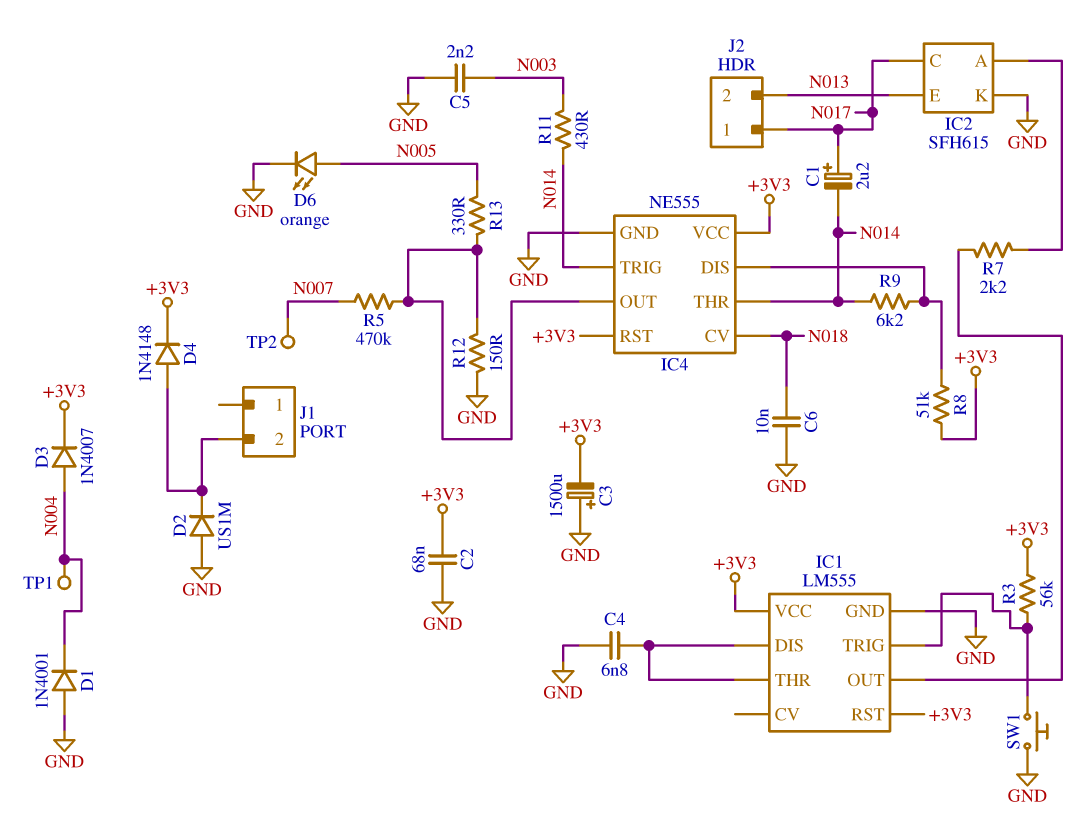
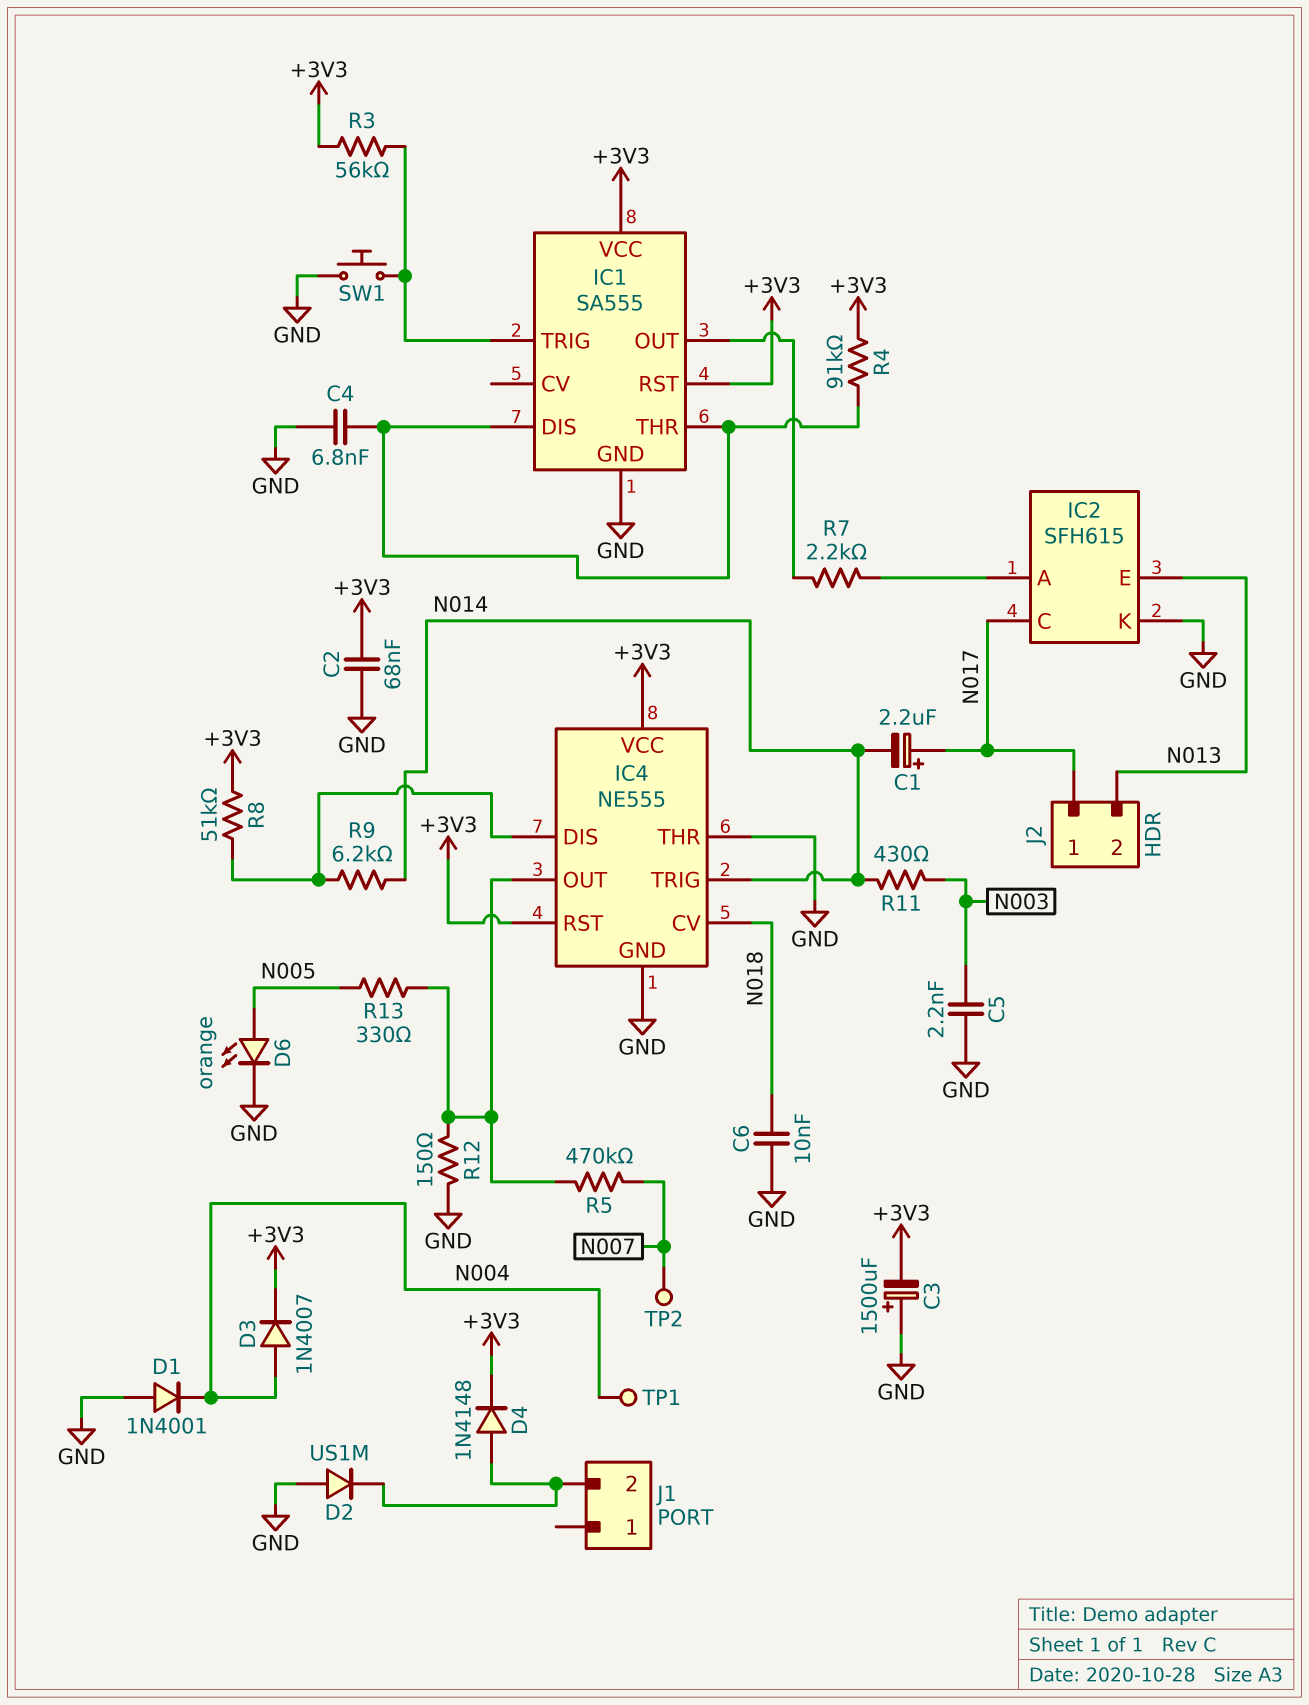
IC1: LM555 -> SA555
IC4 pin THR: N014 -> GND
R4: none -> 91k (+3V3, IC1/DIS)

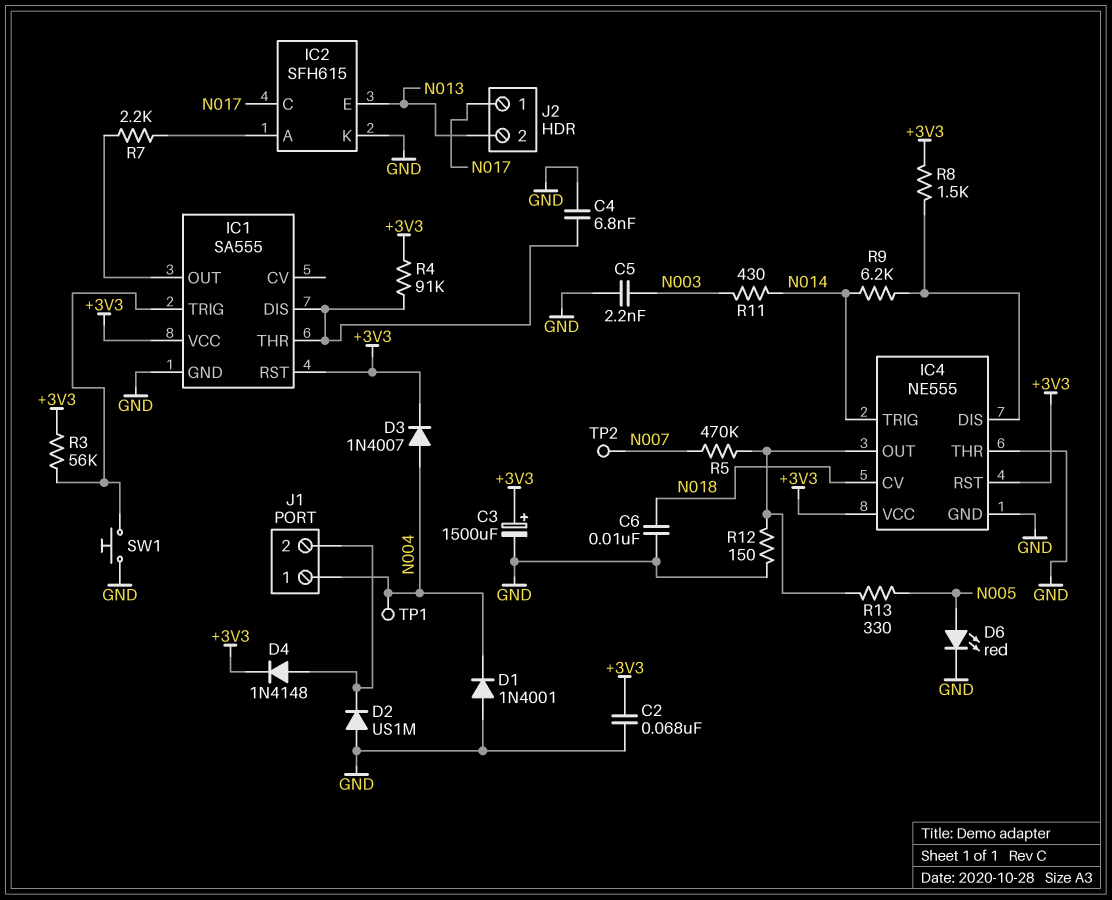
C1: 2.2uF (plus N017, minus N014) -> none
C3: 1500uF (plus GND, minus +3V3) -> 1500uF (plus +3V3, minus GND)
D6: LED orange (A N005, K GND) -> LED red (A N005, K GND)
J1 pin 1: none -> N004
R8: 51k (+3V3, IC4/DIS) -> 1.5k (+3V3, IC4/DIS)

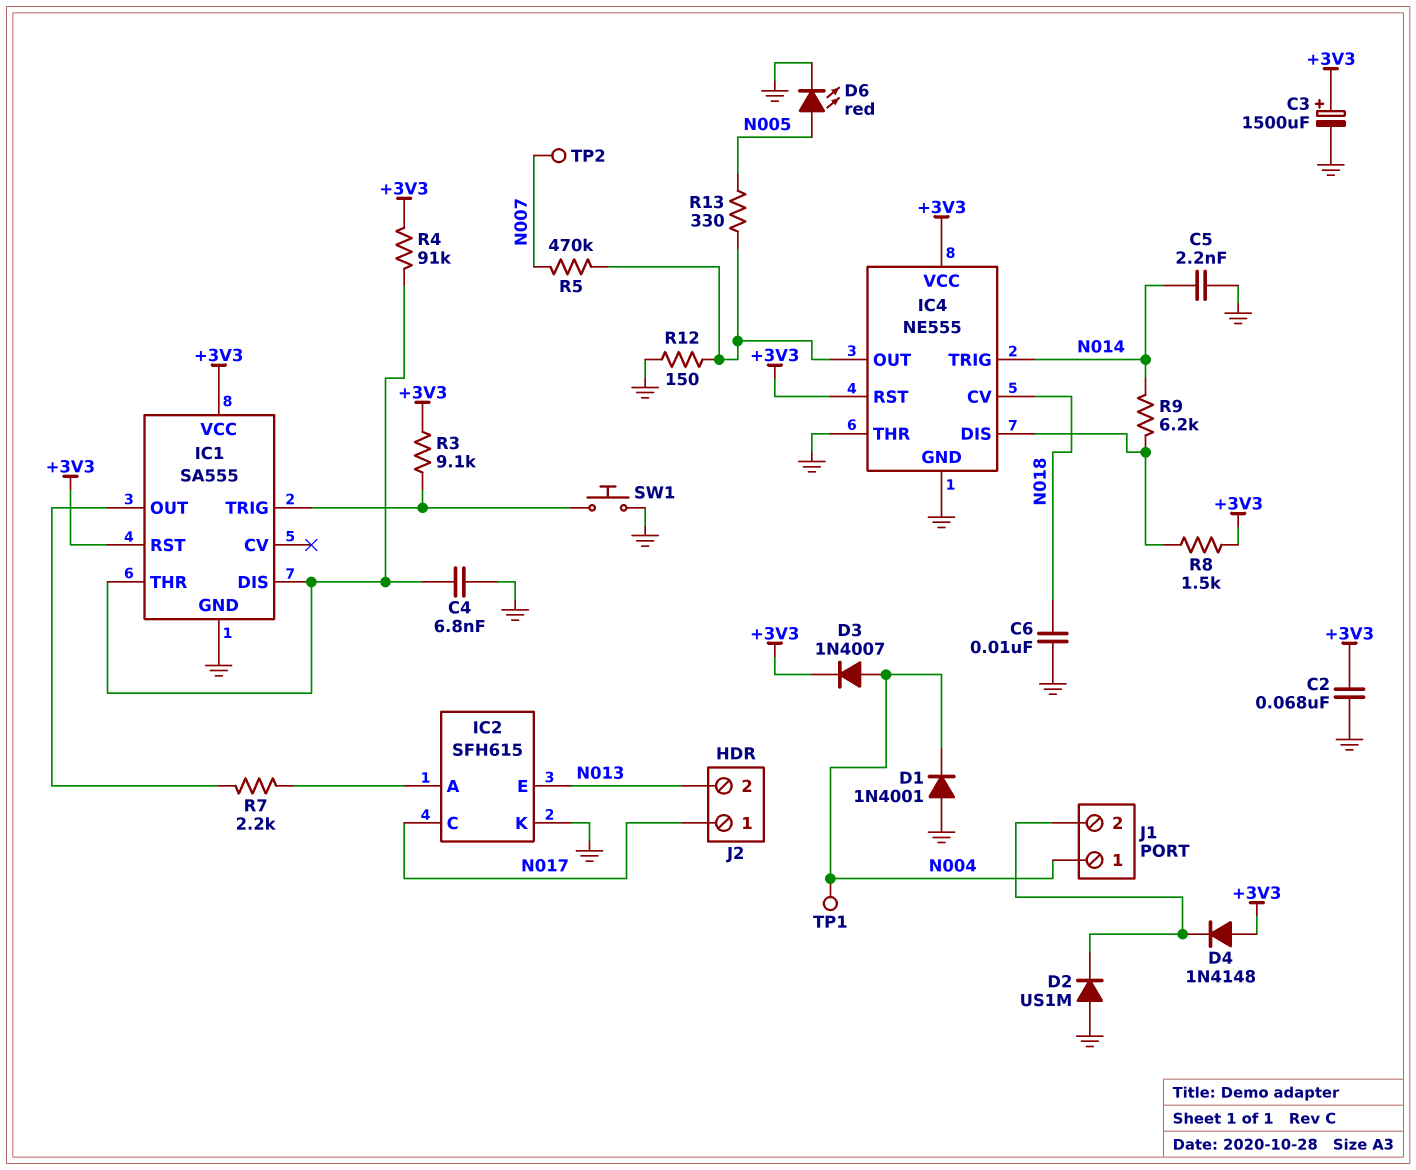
C5: 2.2nF (GND, N003) -> 2.2nF (GND, N014)
D4: diode 1N4148 (A J1/2, K +3V3) -> diode 1N4148 (A +3V3, K J1/2)
R3: 56k (+3V3, IC1/TRIG) -> 9.1k (+3V3, IC1/TRIG)
R11: 430 (N003, N014) -> none

